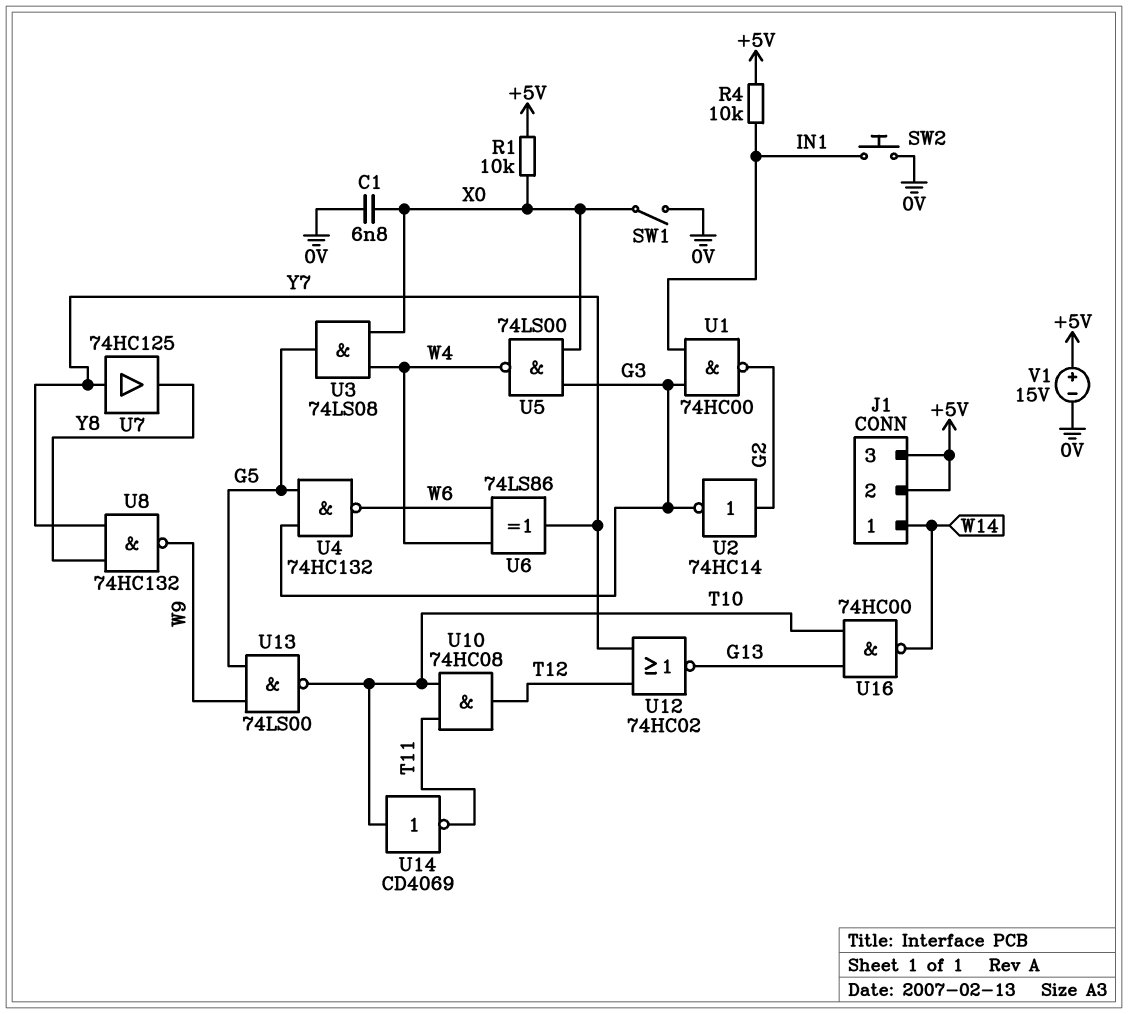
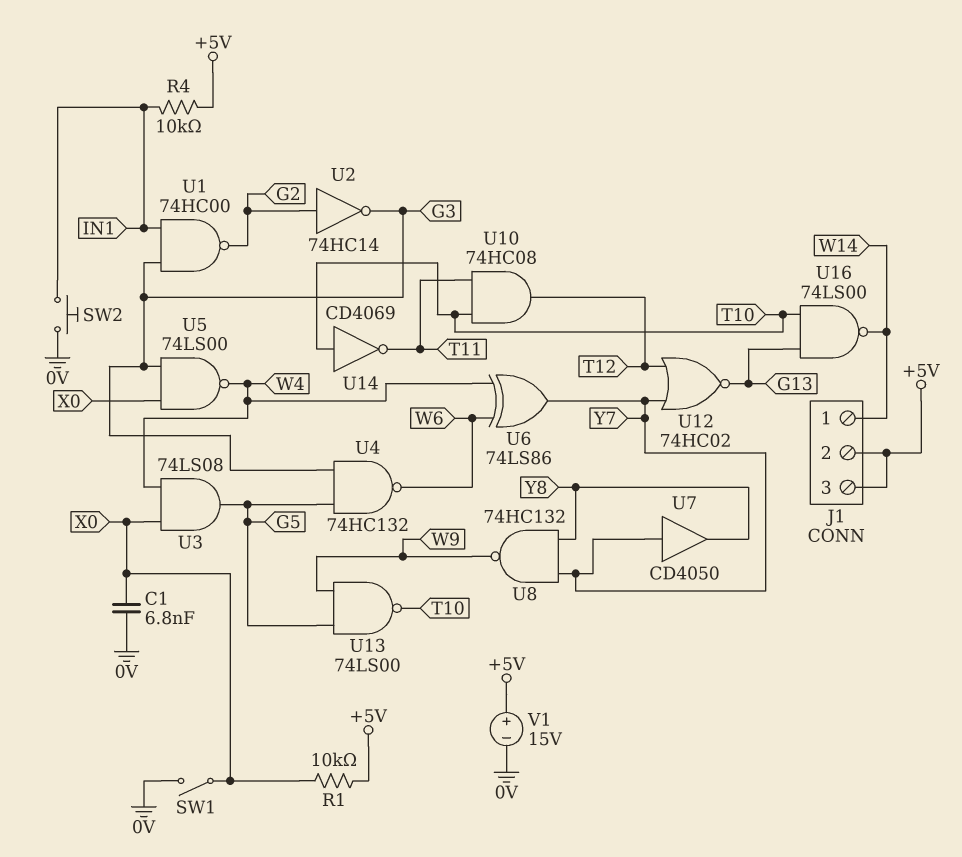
U7: buffer 74HC125 (in Y7, out Y8) -> buffer CD4050 (in Y7, out Y8)
U16: NAND 74HC00 (in G13, in T10, out W14) -> NAND 74LS00 (in G13, in T10, out W14)

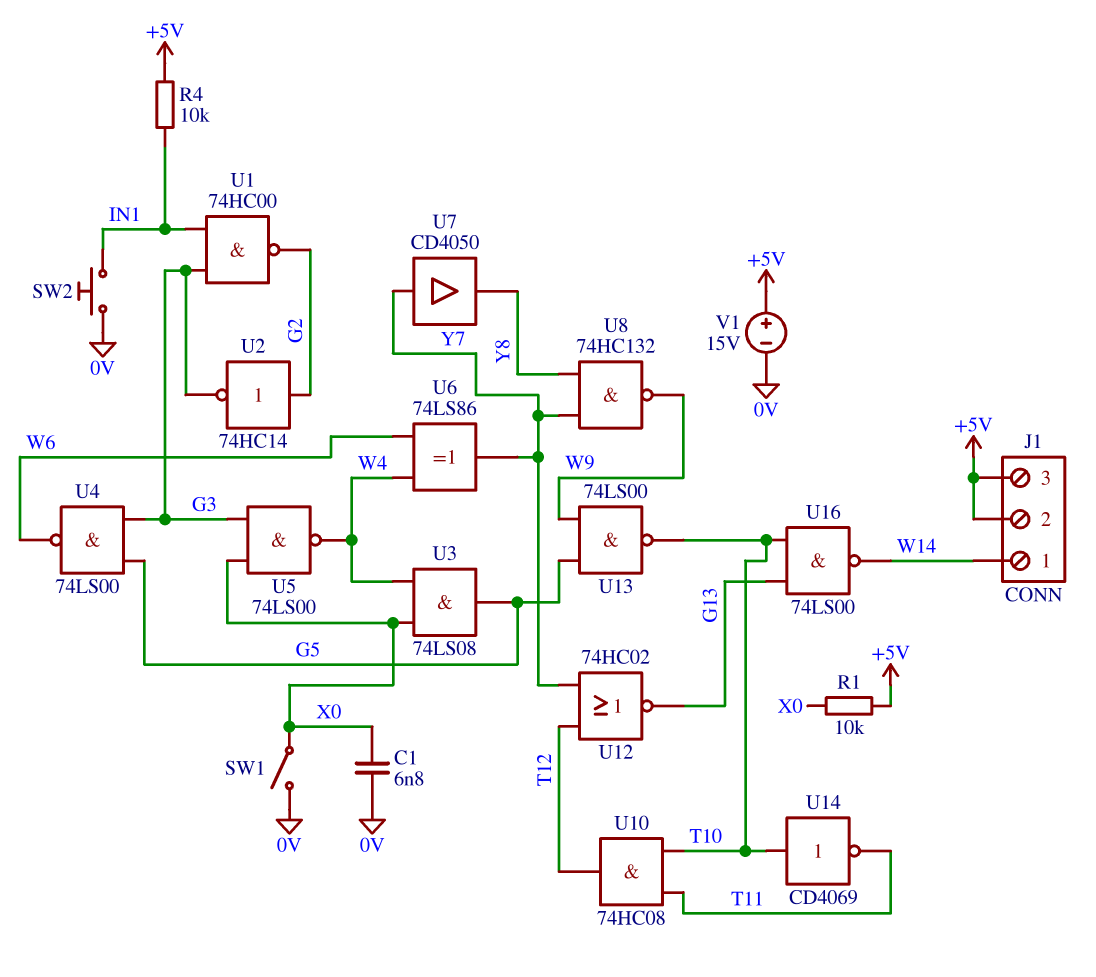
U4: NAND 74HC132 (in G3, in G5, out W6) -> NAND 74LS00 (in G3, in G5, out W6)

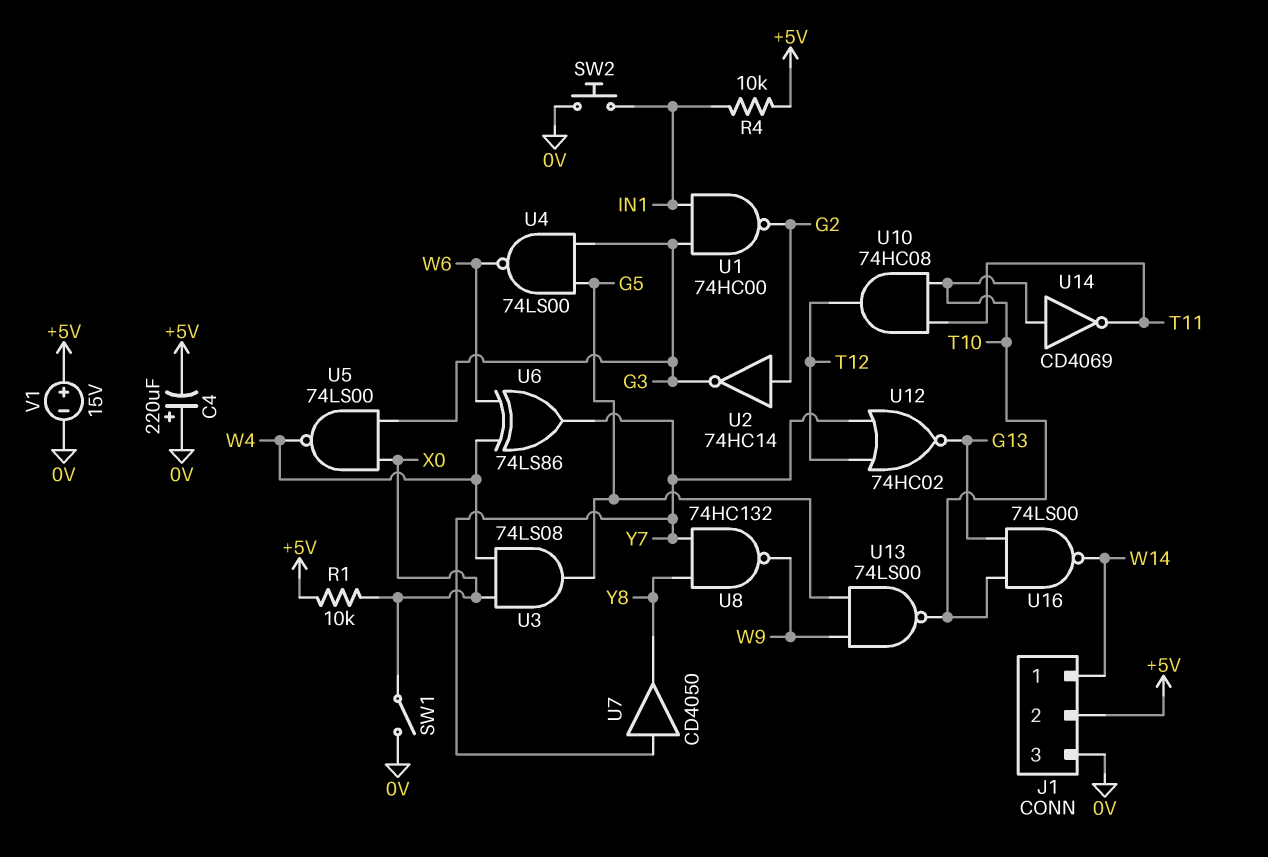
C1: 6.8nF (0V, X0) -> none
C4: none -> 220uF (plus 0V, minus +5V)
J1 pin 3: +5V -> 0V

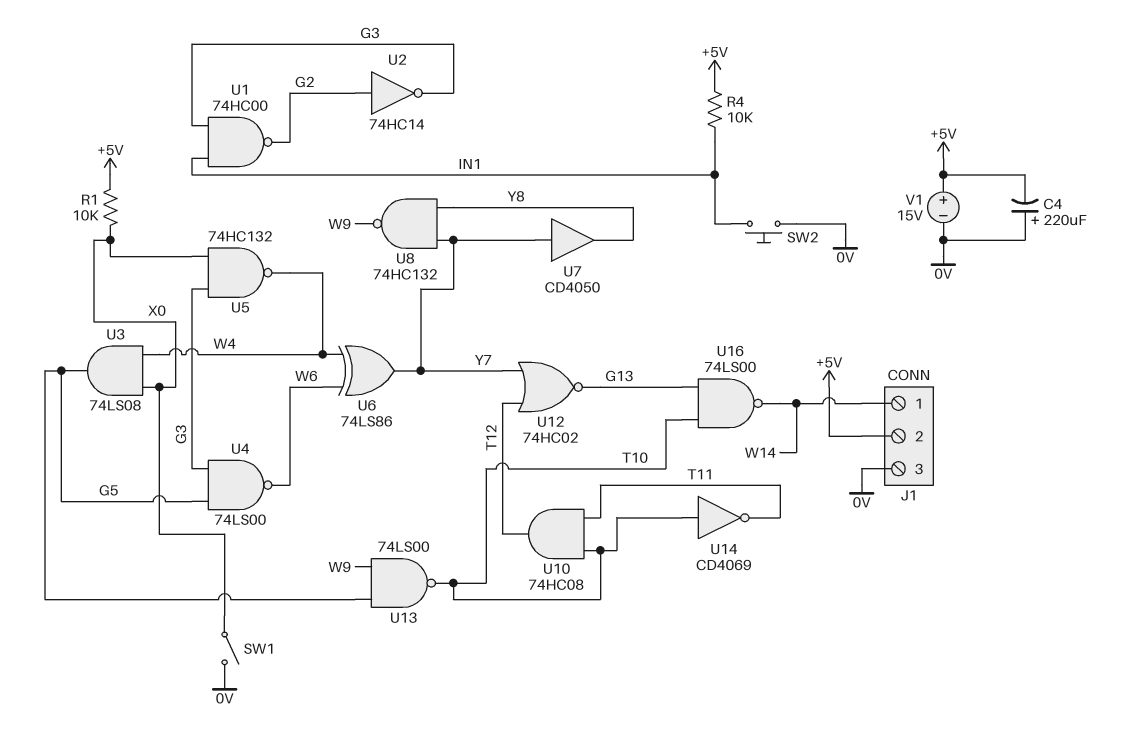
U5: NAND 74LS00 (in G3, in X0, out W4) -> NAND 74HC132 (in G3, in X0, out W4)

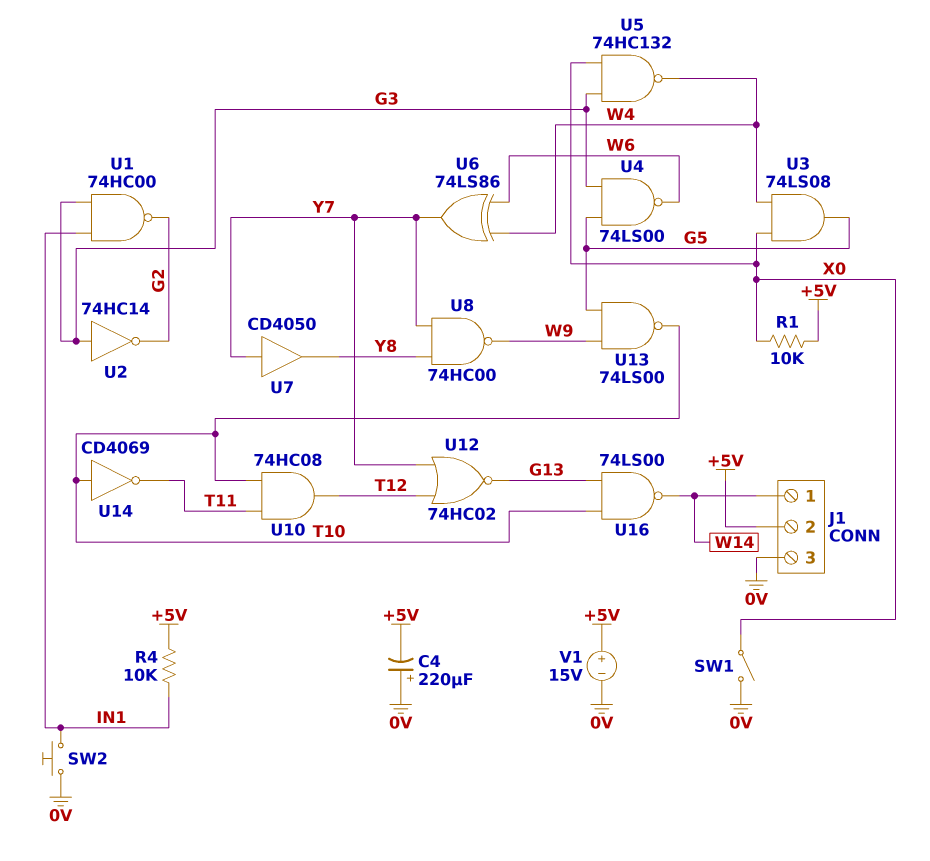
U2: NOT 74HC14 (in G2, out G3) -> NOT 74HC14 (in G3, out G2)
U8: NAND 74HC132 (in Y7, in Y8, out W9) -> NAND 74HC00 (in Y7, in Y8, out W9)

